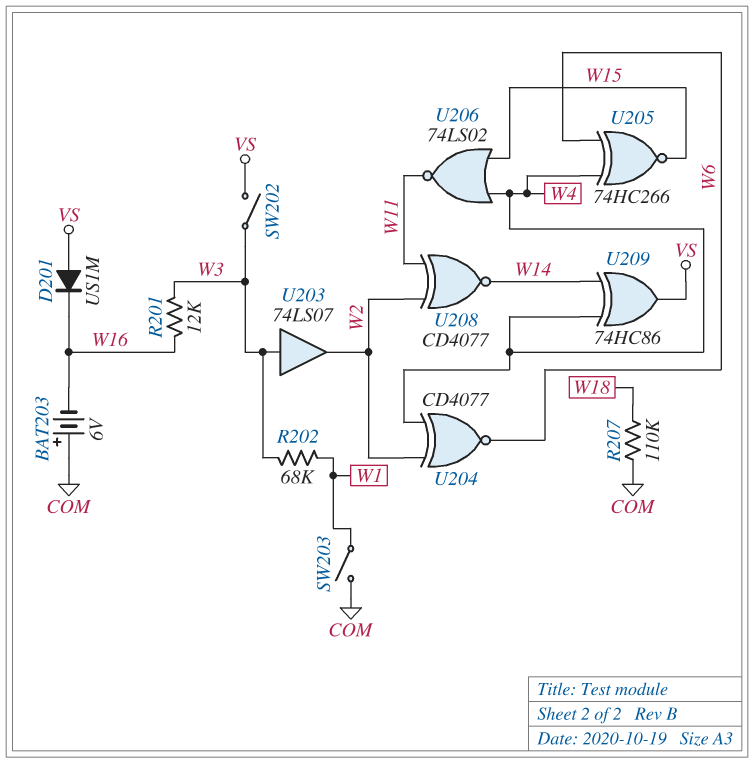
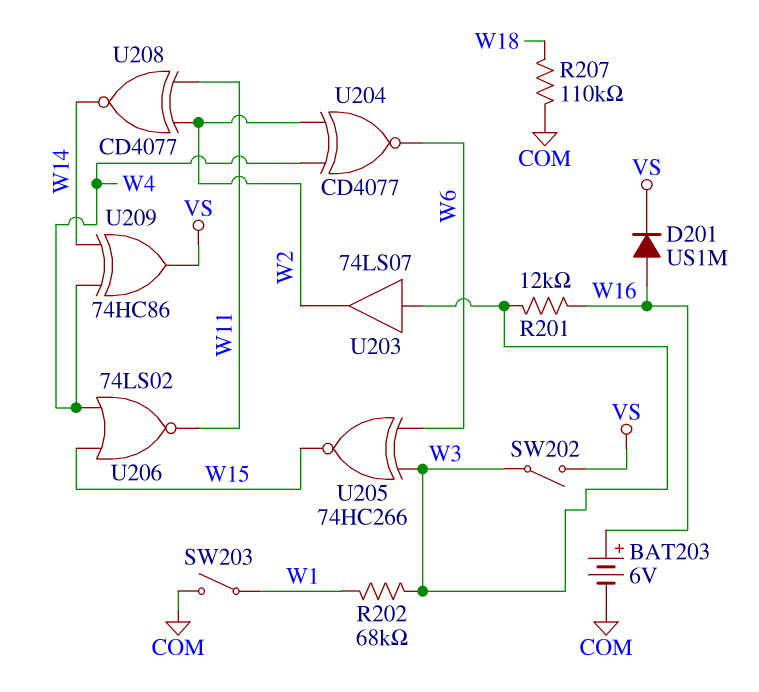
BAT203: 6V (plus COM, minus W16) -> 6V (plus W16, minus COM)
D201: diode US1M (A VS, K W16) -> diode US1M (A W16, K VS)
U205: XNOR 74HC266 (in W4, in W6, out W15) -> XNOR 74HC266 (in W3, in W6, out W15)

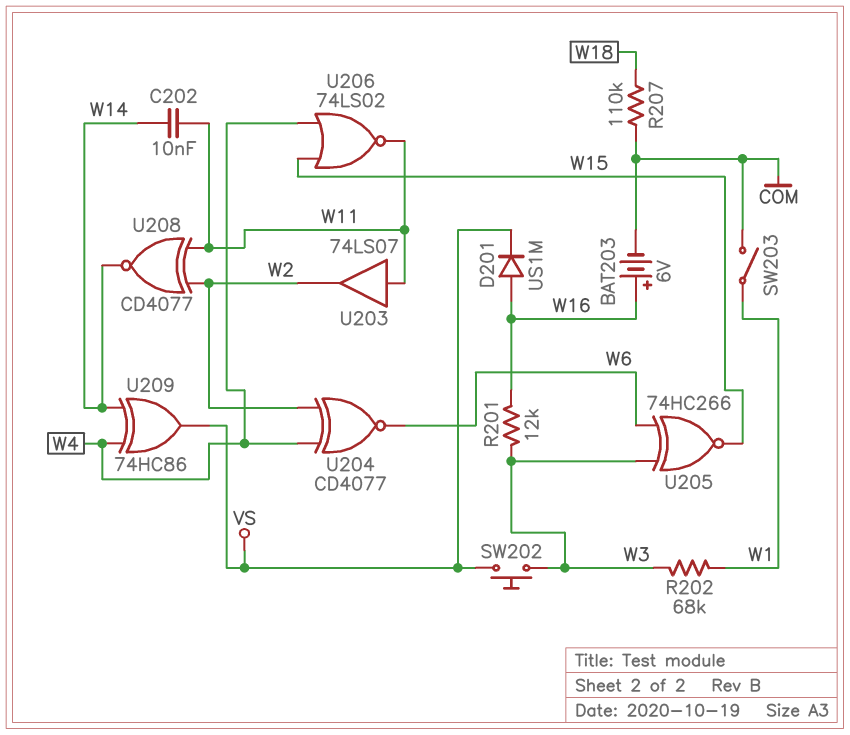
C202: none -> 10nF (W11, W14)
SW202: switch (VS, W3) -> button (VS, W3)
U203: buffer 74LS07 (in W3, out W2) -> buffer 74LS07 (in W11, out W2)

